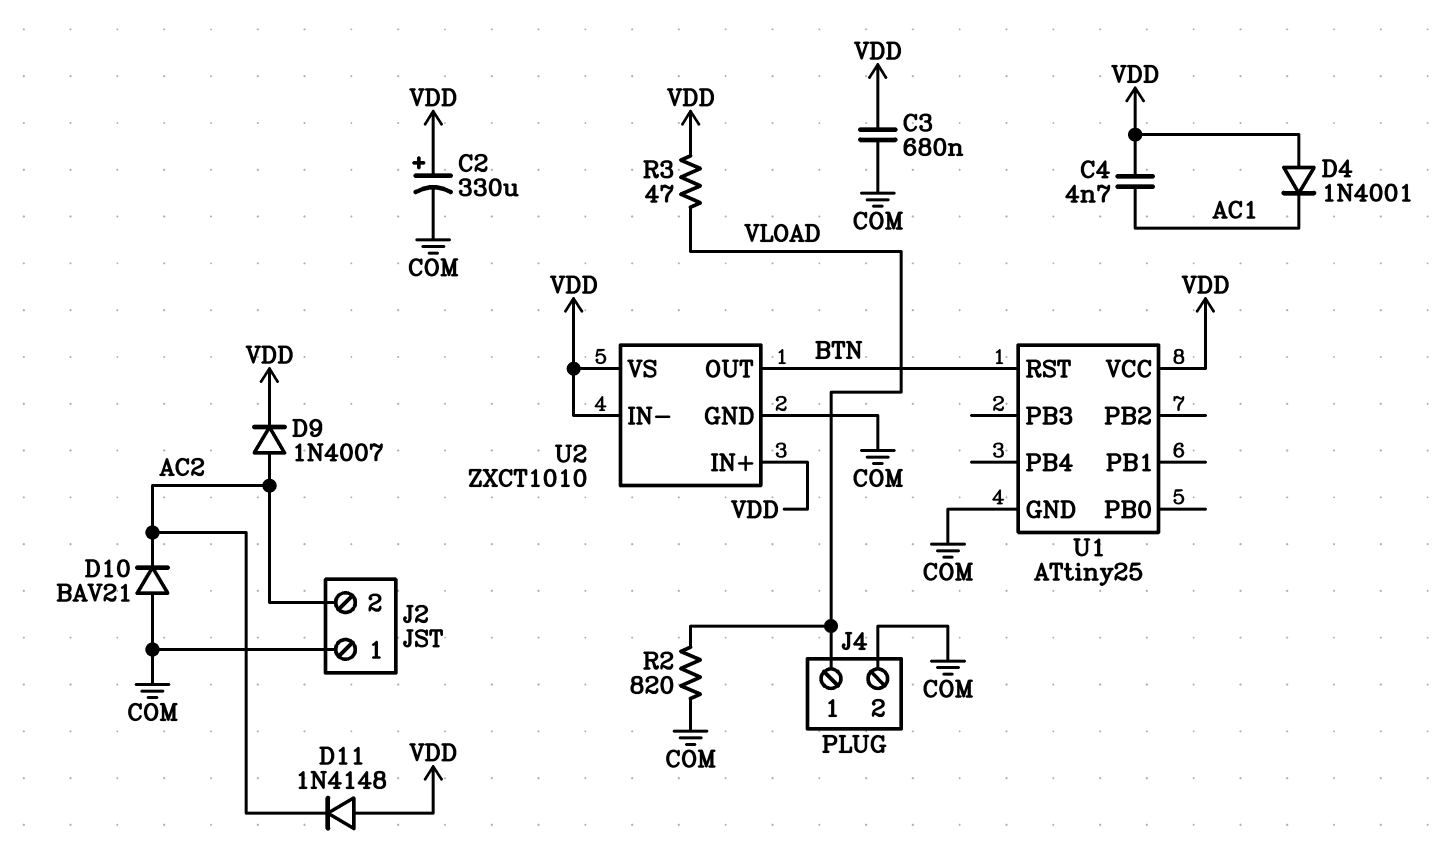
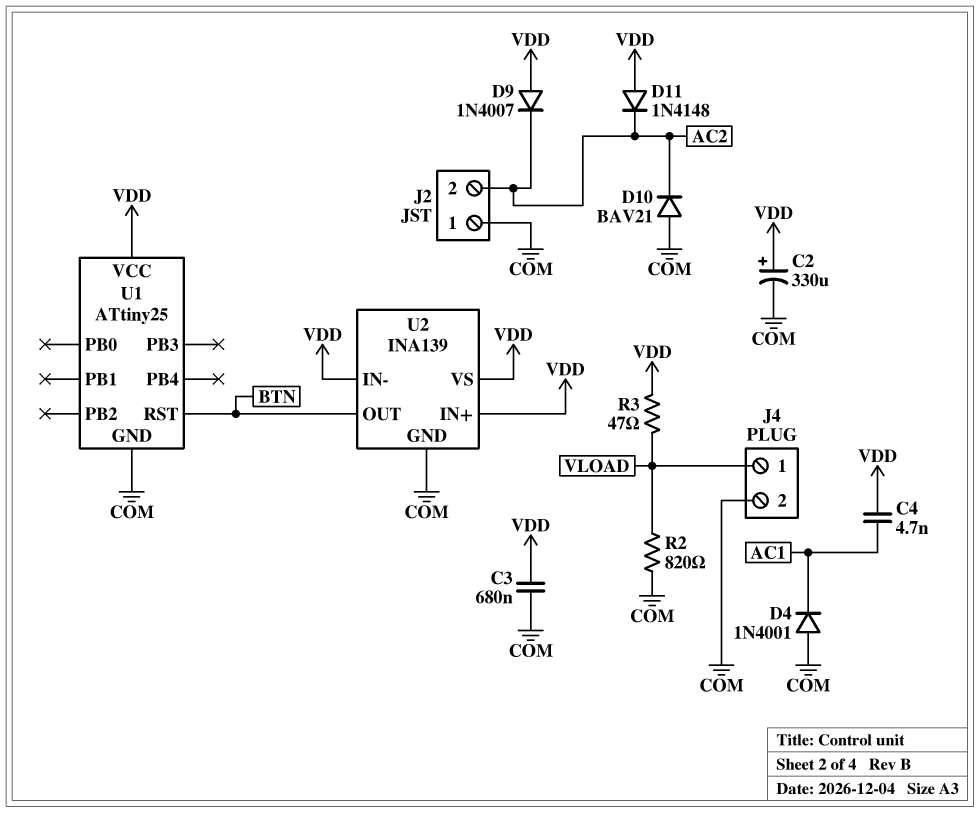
D4: diode 1N4001 (A VDD, K AC1) -> diode 1N4001 (A COM, K AC1)
D9: diode 1N4007 (A AC2, K VDD) -> diode 1N4007 (A VDD, K AC2)
U2: ZXCT1010 -> INA139

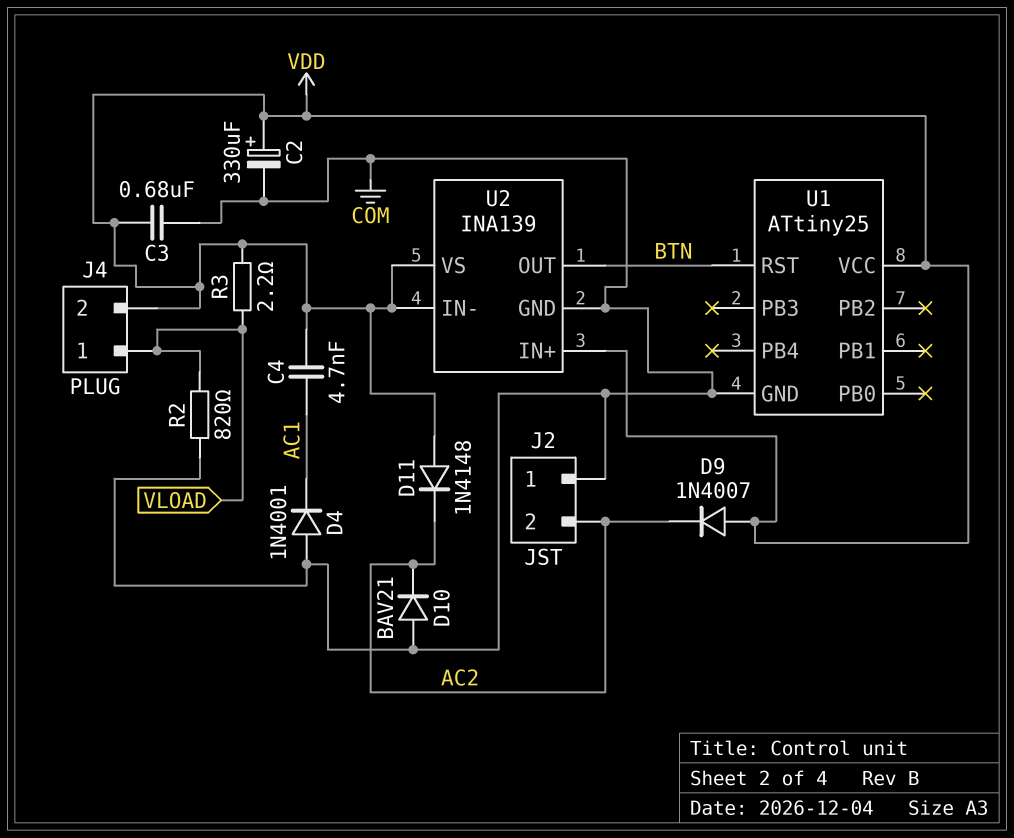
J4 pin 2: COM -> VDD
R3: 47 (VDD, VLOAD) -> 2.2 (VDD, VLOAD)

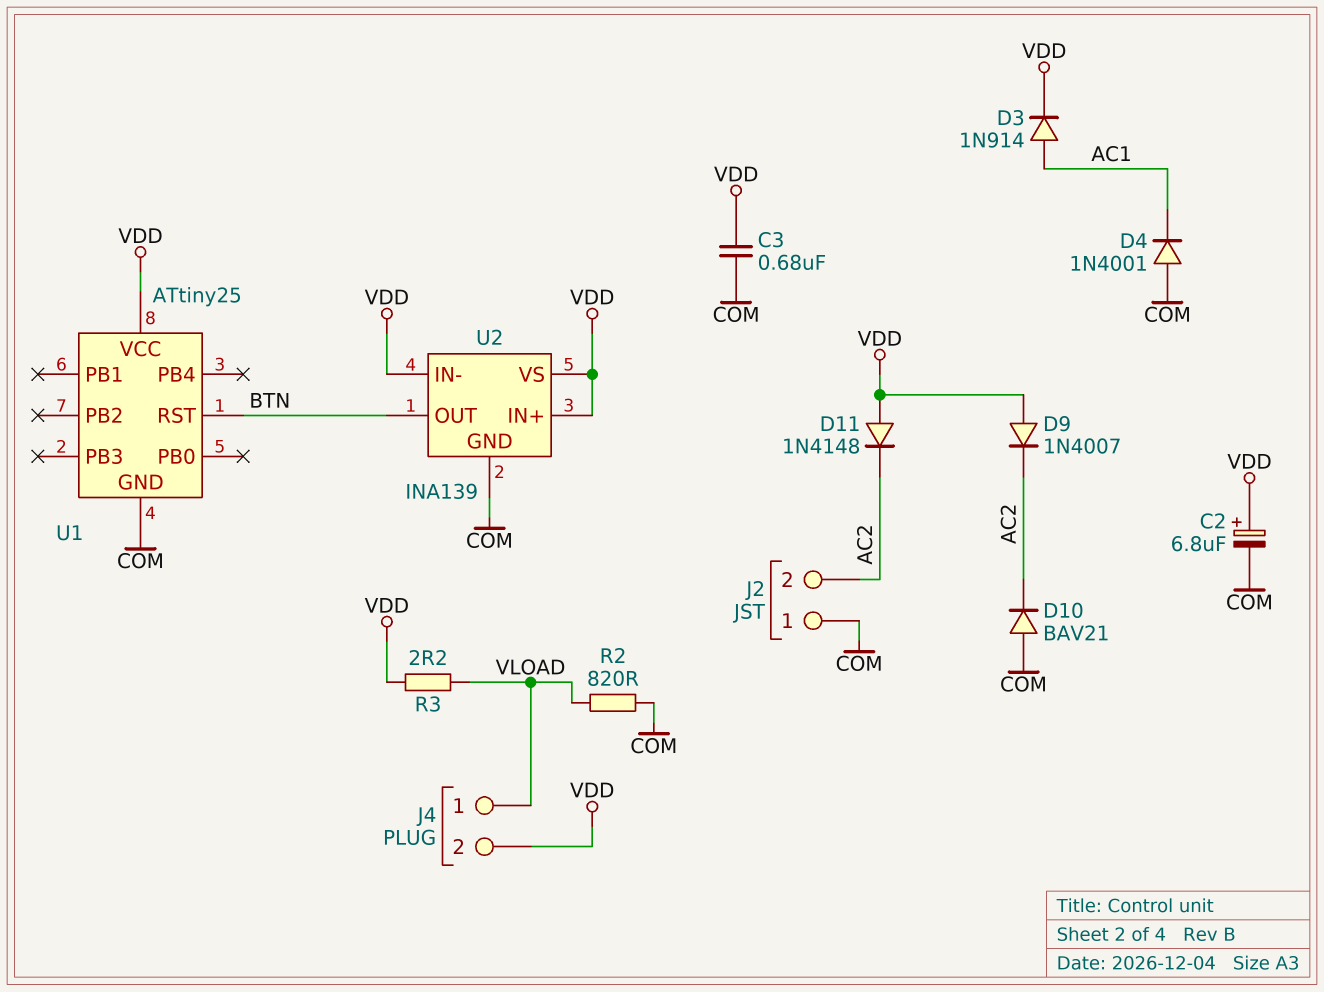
C2: 330uF (plus VDD, minus COM) -> 6.8uF (plus VDD, minus COM)
C4: 4.7nF (AC1, VDD) -> none
D3: none -> diode 1N914 (A AC1, K VDD)

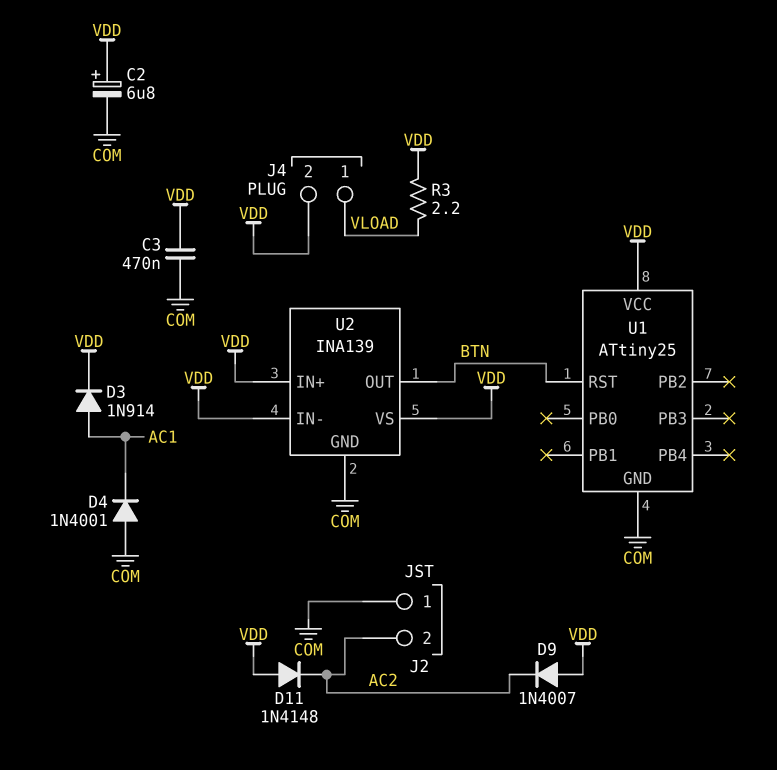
C3: 680nF (COM, VDD) -> 470nF (COM, VDD)
D10: diode BAV21 (A COM, K AC2) -> none
R2: 820 (COM, VLOAD) -> none

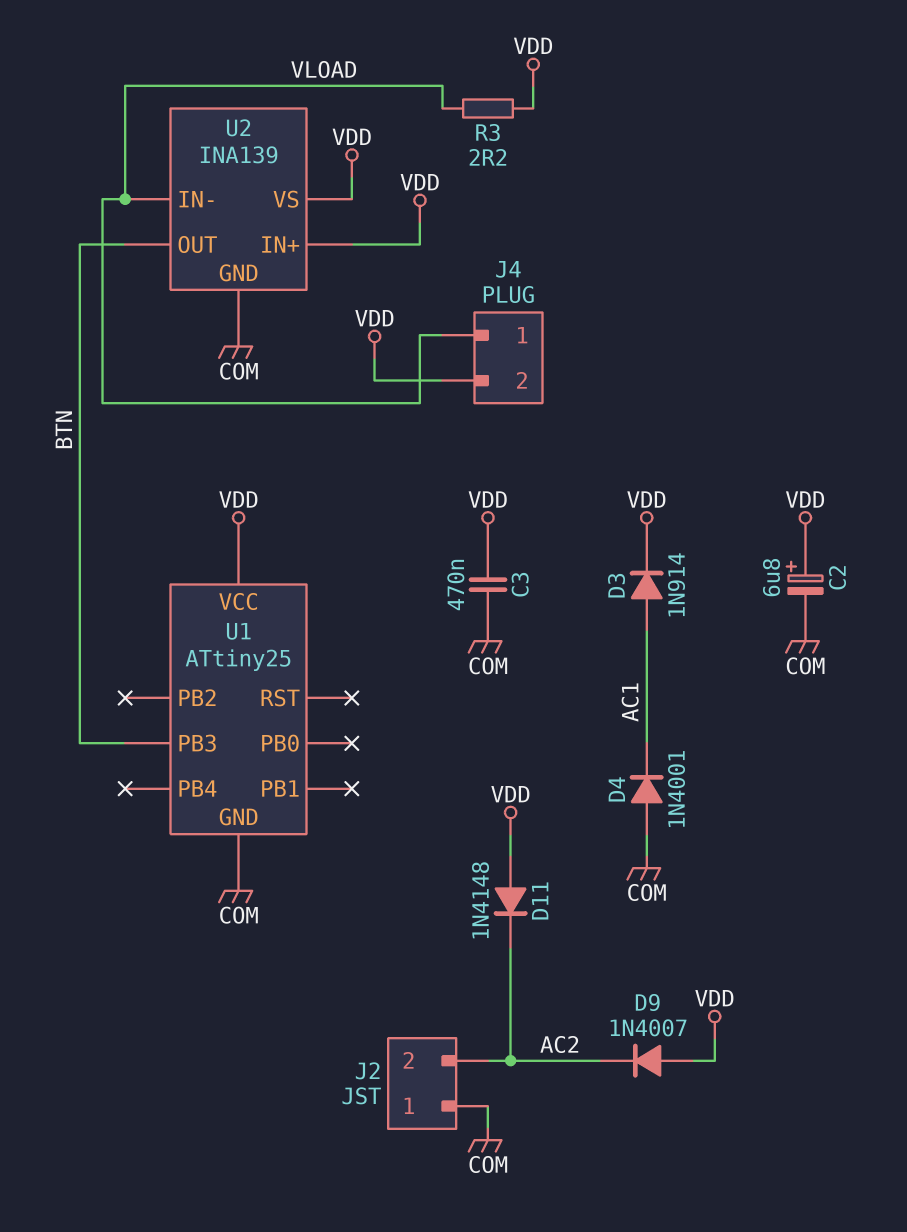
U1 pin PB3: none -> BTN
U1 pin RST: BTN -> none
U2 pin IN-: VDD -> VLOAD

